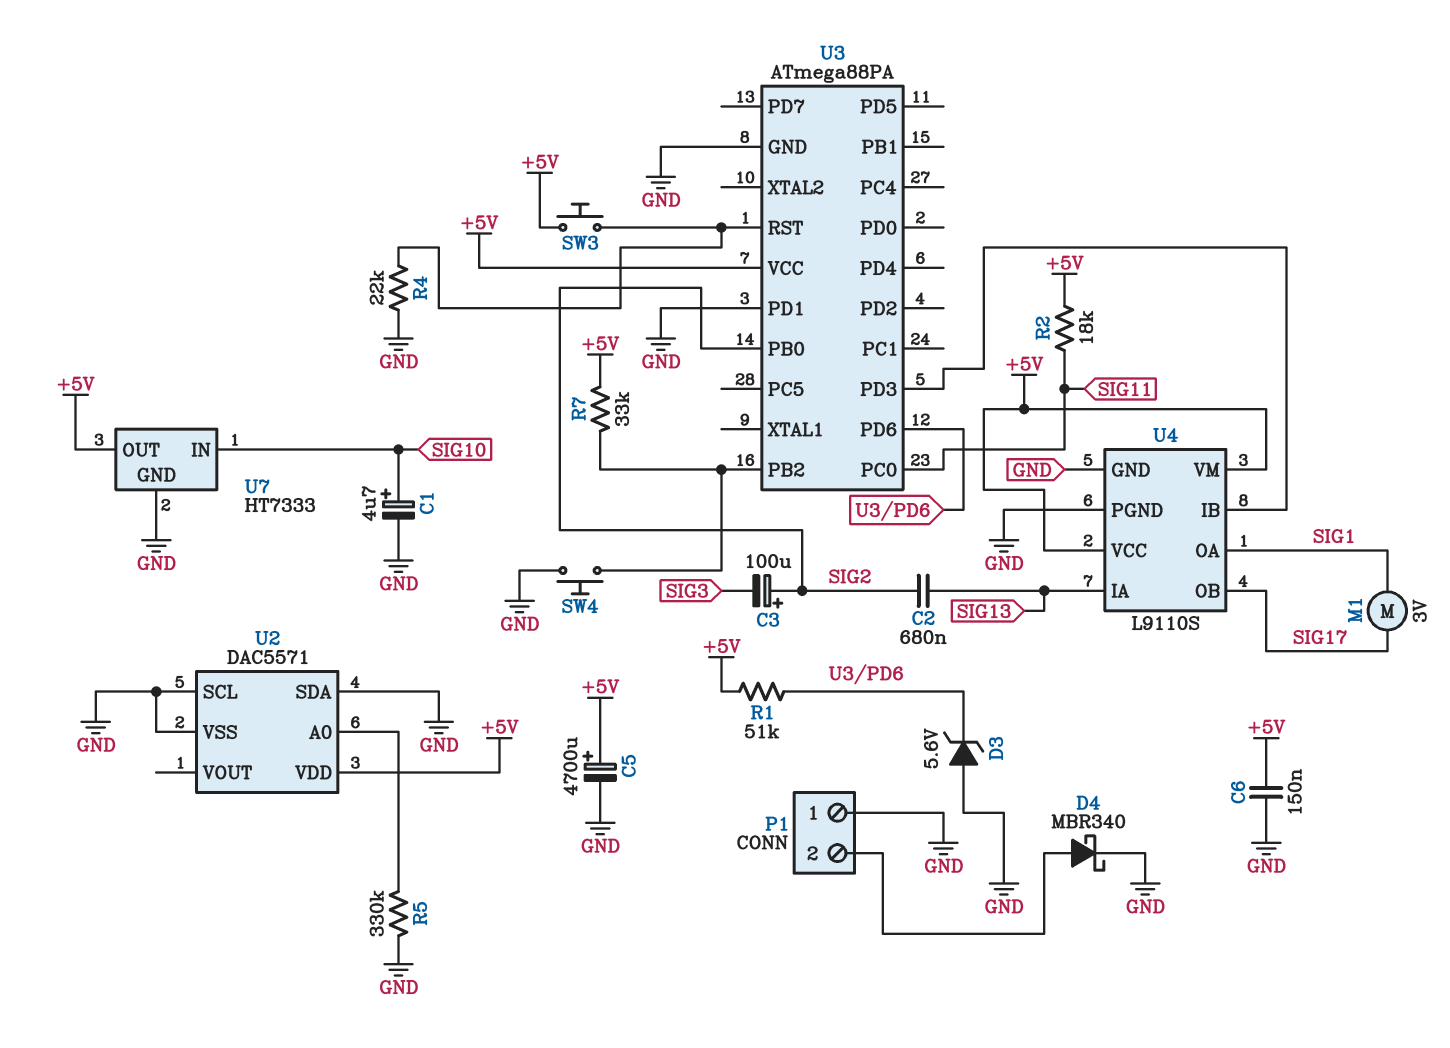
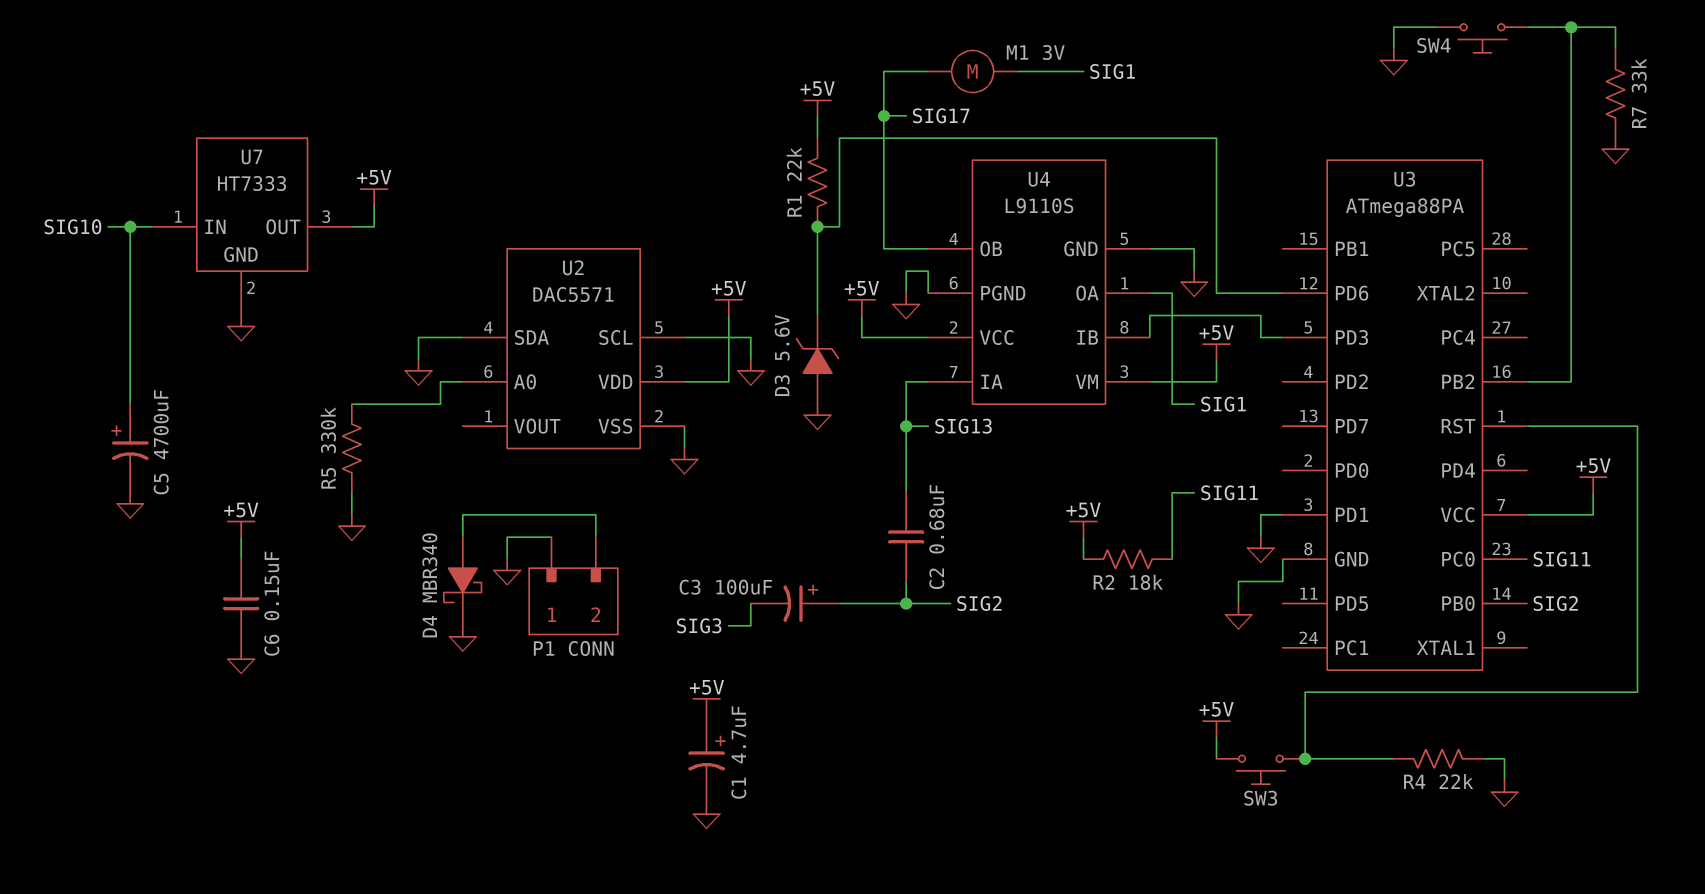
C1: 4.7uF (plus SIG10, minus GND) -> 4.7uF (plus +5V, minus GND)
C5: 4700uF (plus +5V, minus GND) -> 4700uF (plus SIG10, minus GND)
R1: 51k (+5V, U3/PD6) -> 22k (+5V, U3/PD6)
R7: 33k (+5V, U3/PB2) -> 33k (GND, U3/PB2)

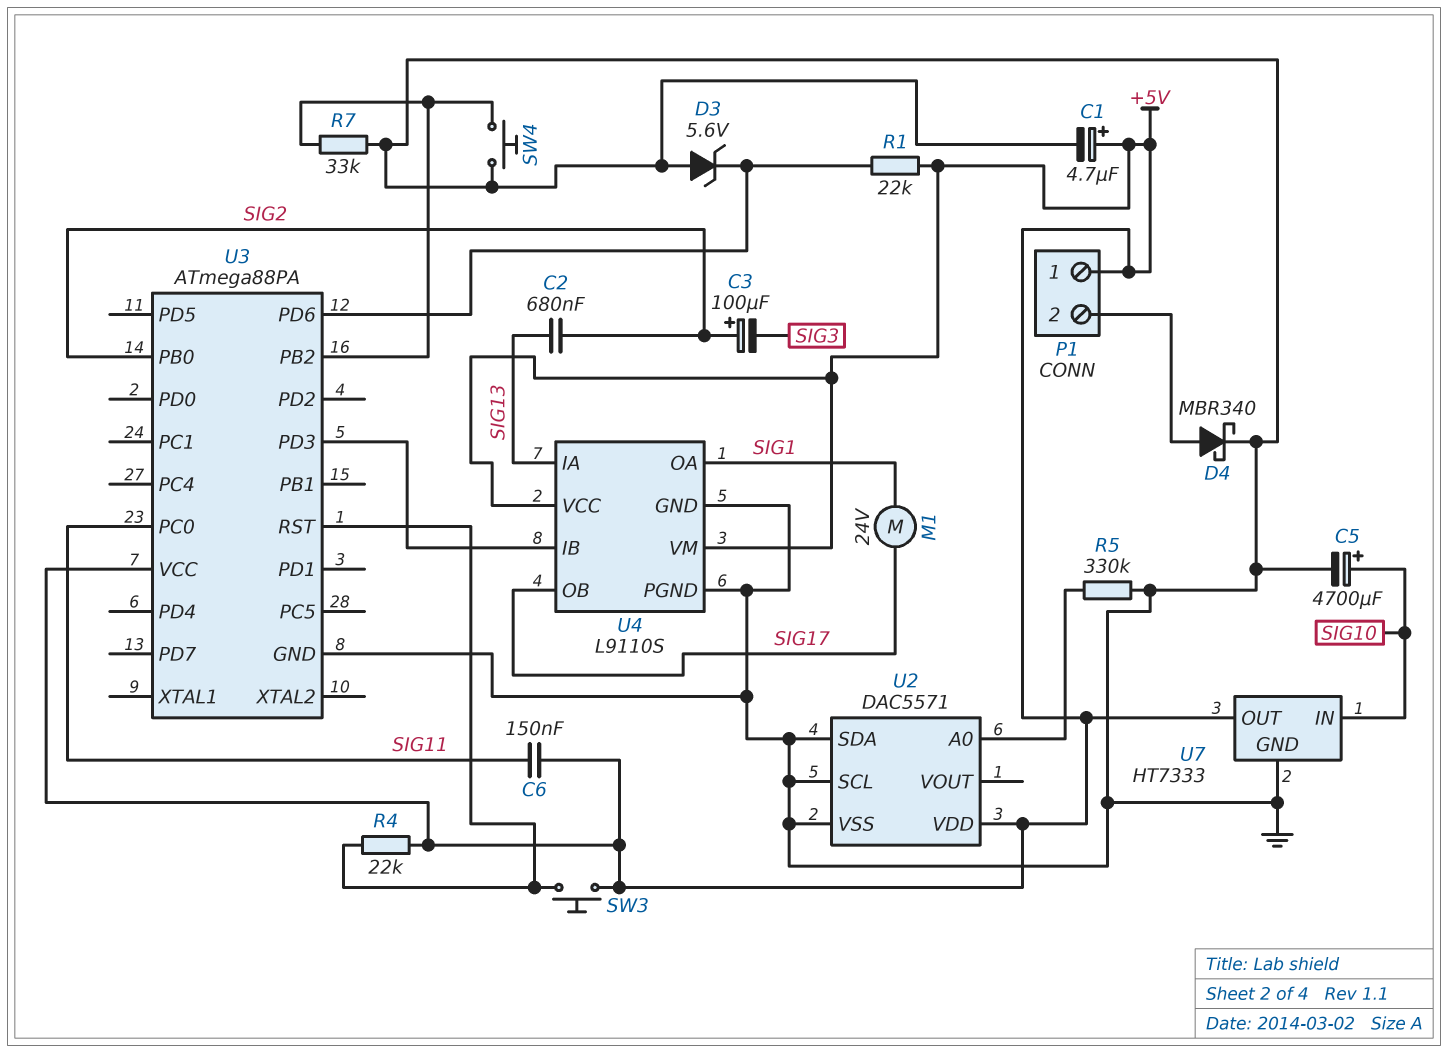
C6: 150nF (+5V, GND) -> 150nF (+5V, SIG11)
M1: motor 3V (SIG1, SIG17) -> motor 24V (SIG1, SIG17)
P1 pin 1: GND -> +5V
R2: 18k (+5V, SIG11) -> none
R4: 22k (GND, U3/RST) -> 22k (+5V, U3/RST)
U3 pin PD1: GND -> none

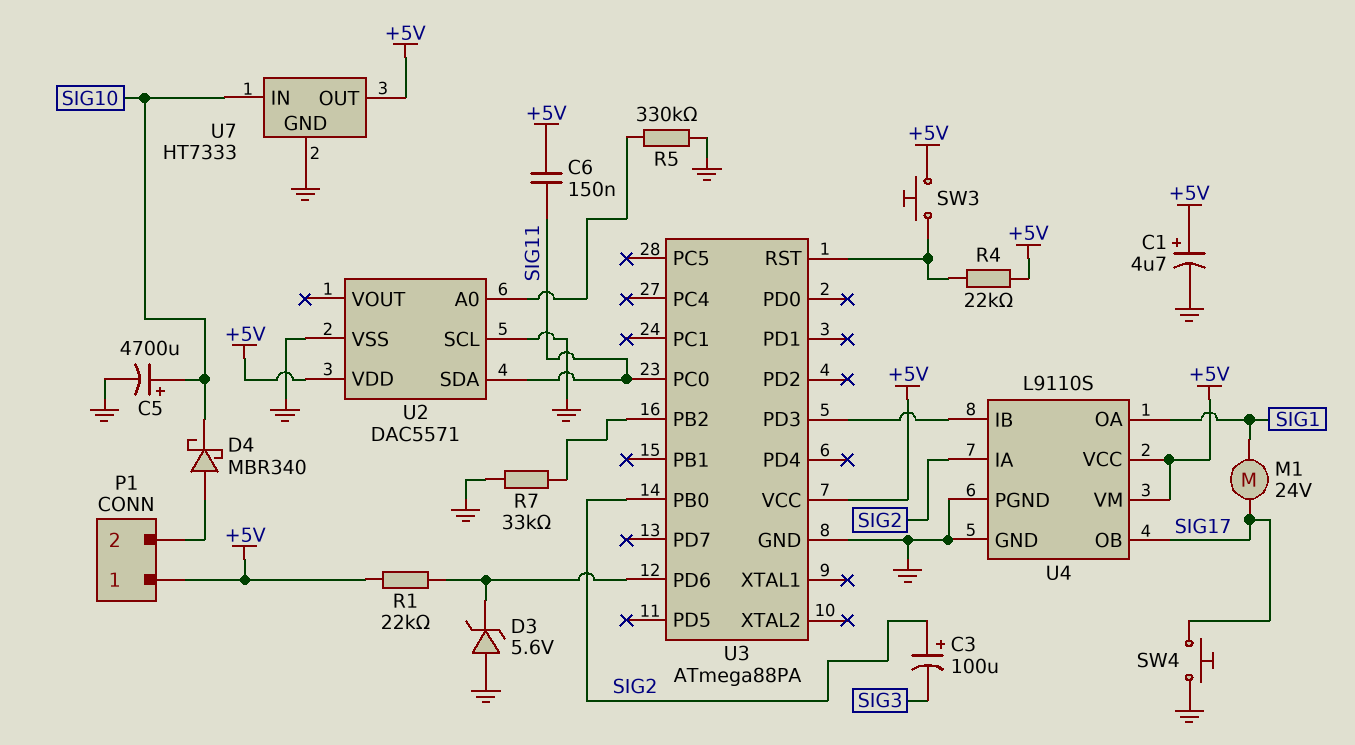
C2: 680nF (SIG2, SIG13) -> none
D4: schottky MBR340 (A P1/2, K GND) -> schottky MBR340 (A P1/2, K SIG10)
SW4: button (GND, U3/PB2) -> button (GND, SIG17)
U2 pin SDA: GND -> SIG11
U4 pin IA: SIG13 -> SIG2

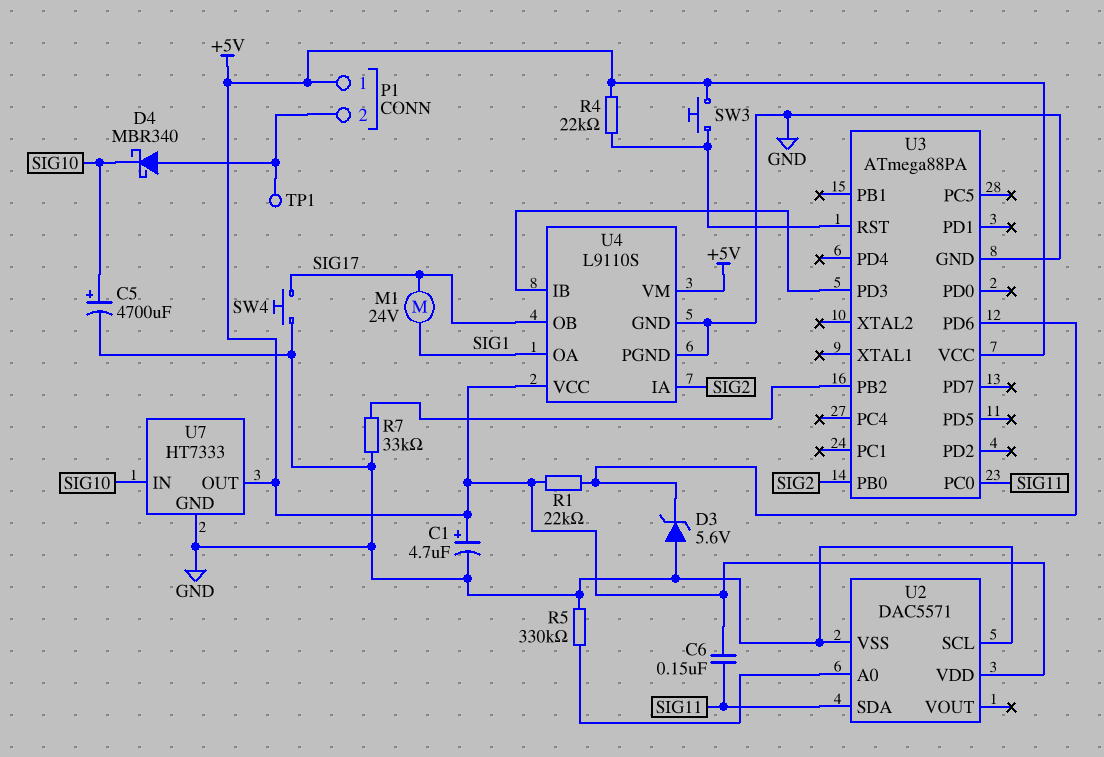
C3: 100uF (plus SIG2, minus SIG3) -> none
TP1: none -> test point (P1/2)

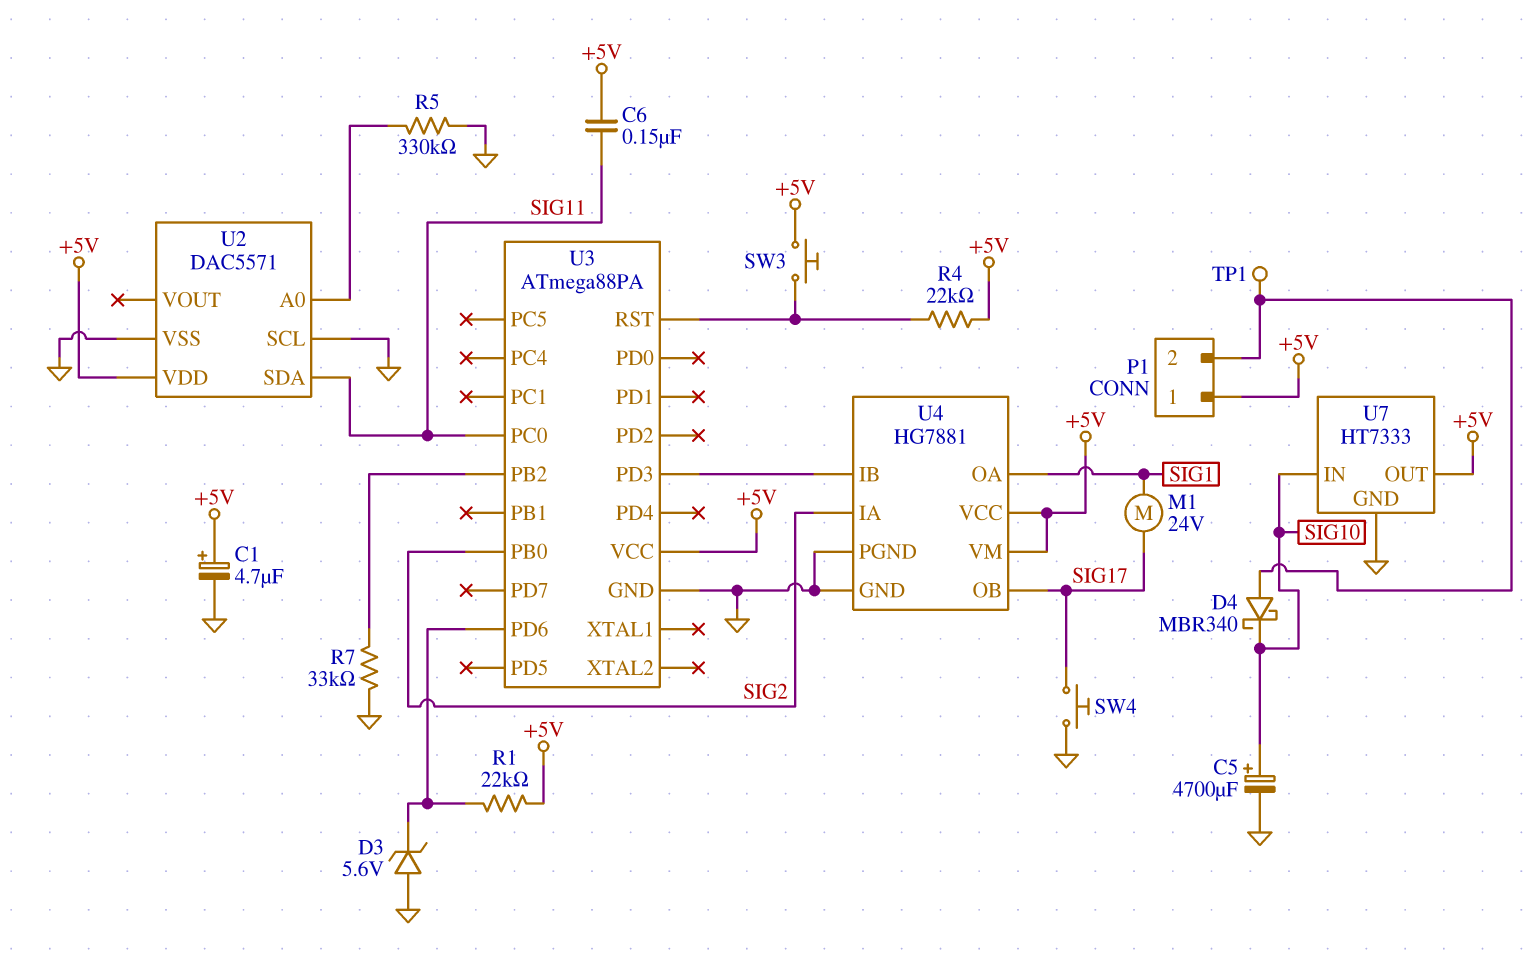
U4: L9110S -> HG7881

